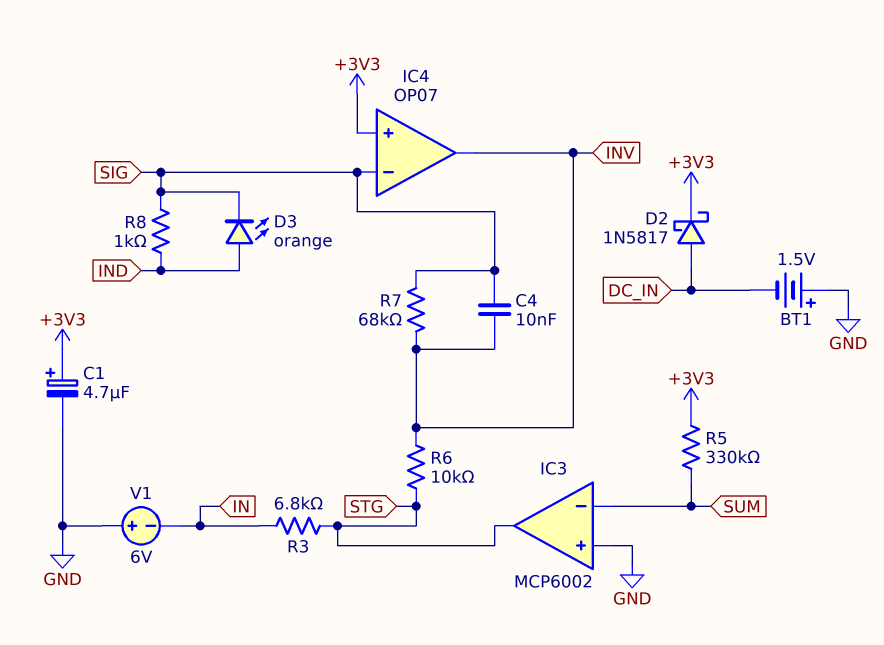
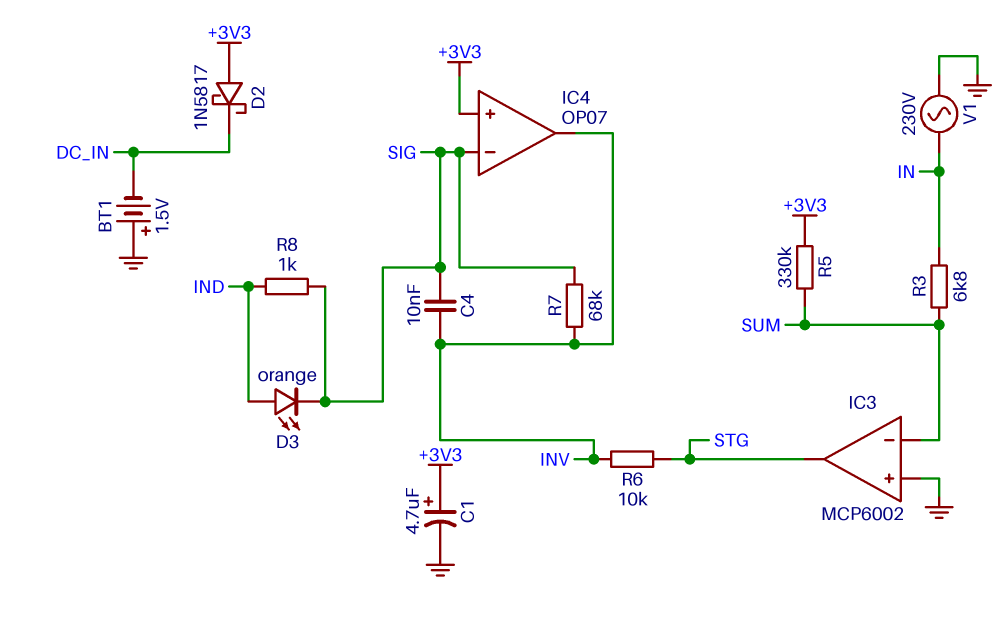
D2: schottky 1N5817 (A DC_IN, K +3V3) -> schottky 1N5817 (A +3V3, K DC_IN)
R3: 6.8k (IN, STG) -> 6.8k (IN, SUM)
V1: 6V (plus GND, minus IN) -> AC 230V (GND, IN)

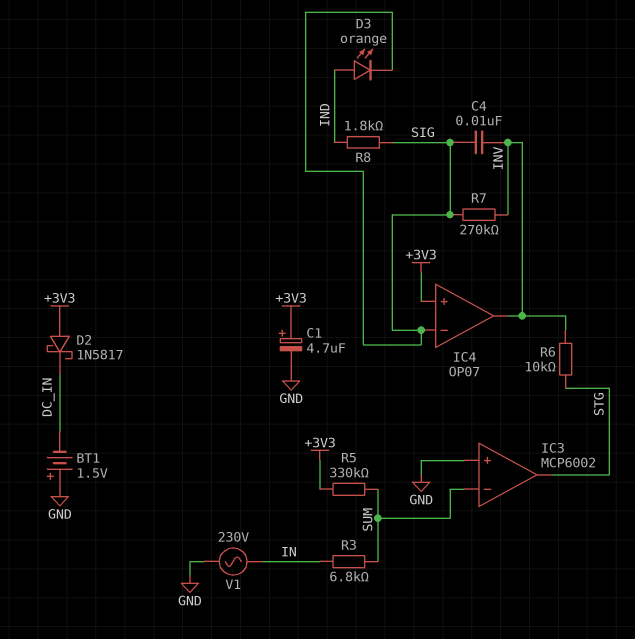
R7: 68k (INV, SIG) -> 270k (INV, SIG)
R8: 1k (IND, SIG) -> 1.8k (IND, SIG)

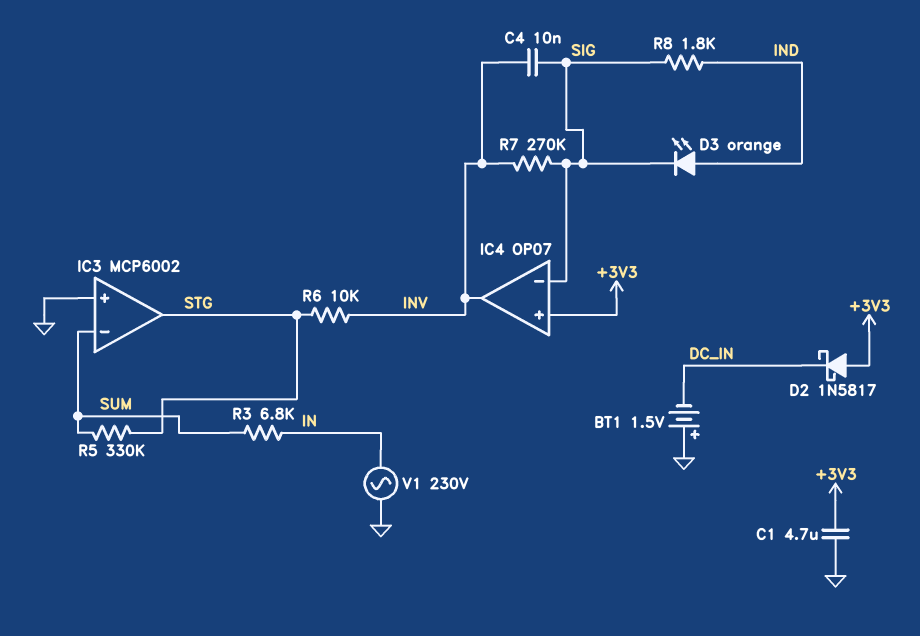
C1: 4.7uF (plus +3V3, minus GND) -> 4.7uF (+3V3, GND)
R5: 330k (+3V3, SUM) -> 330k (STG, SUM)

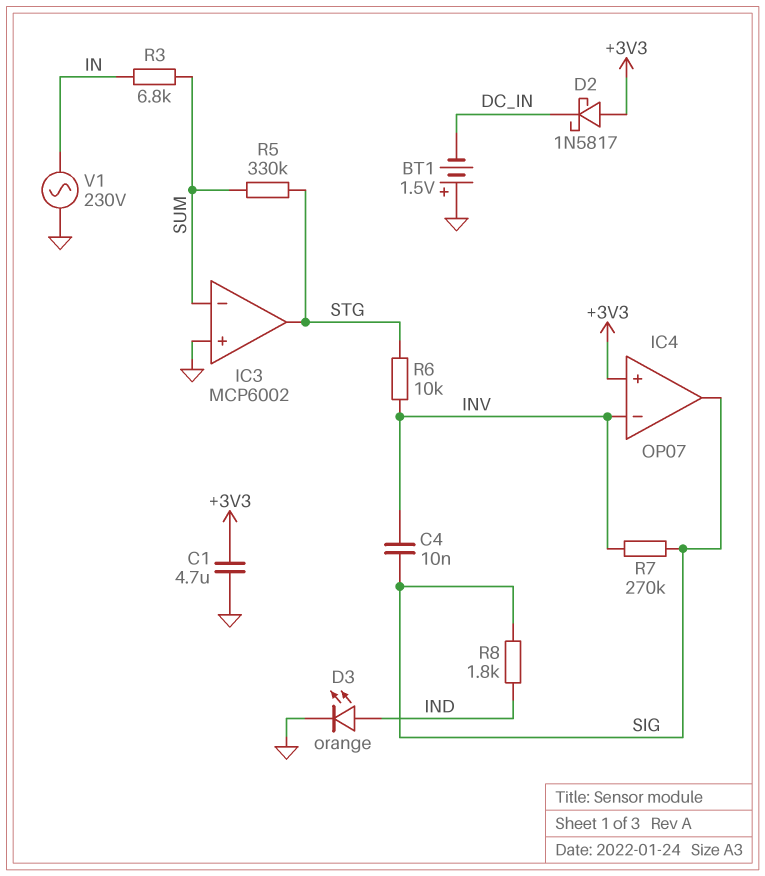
D3: LED orange (A IND, K SIG) -> LED orange (A IND, K GND)
IC4 pin in-: SIG -> INV
IC4 pin out: INV -> SIG

